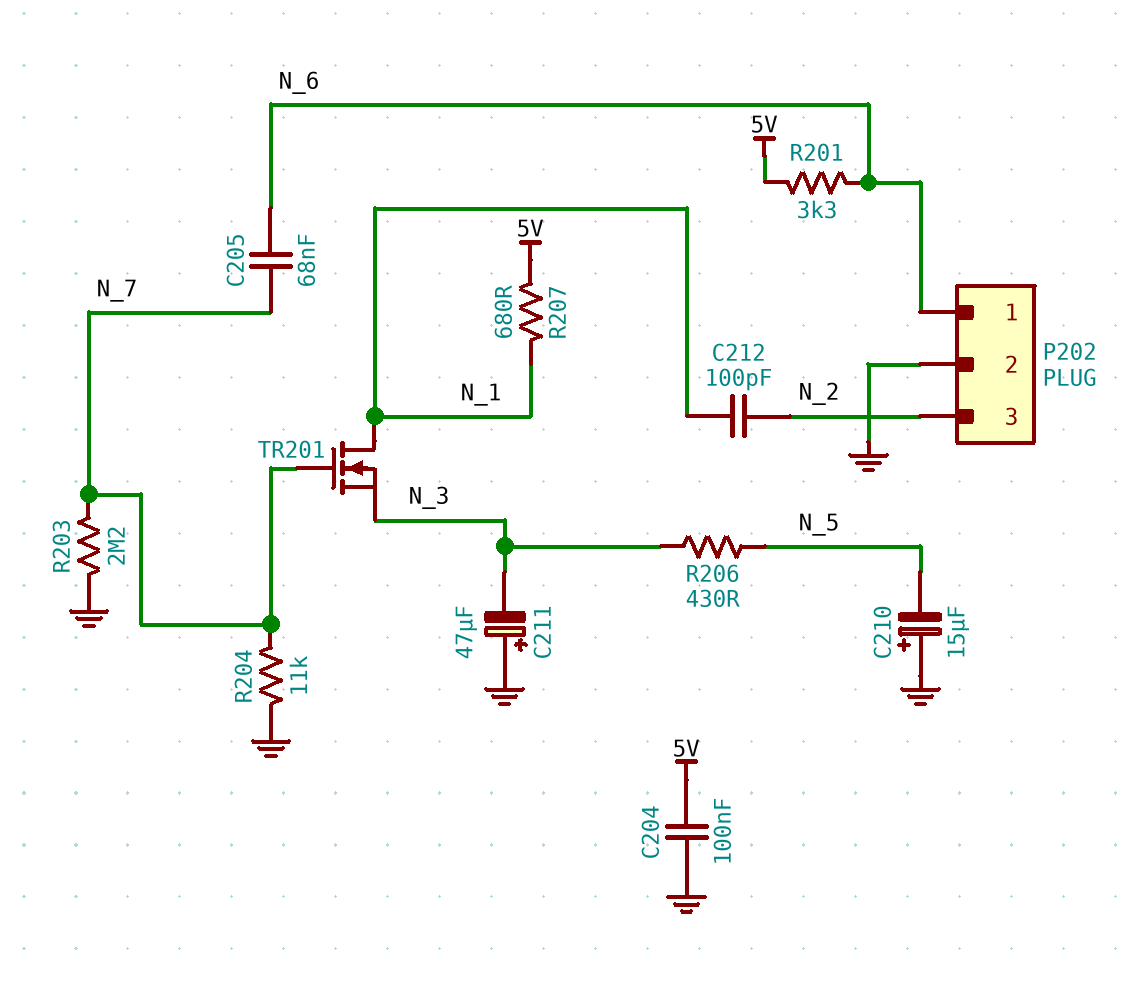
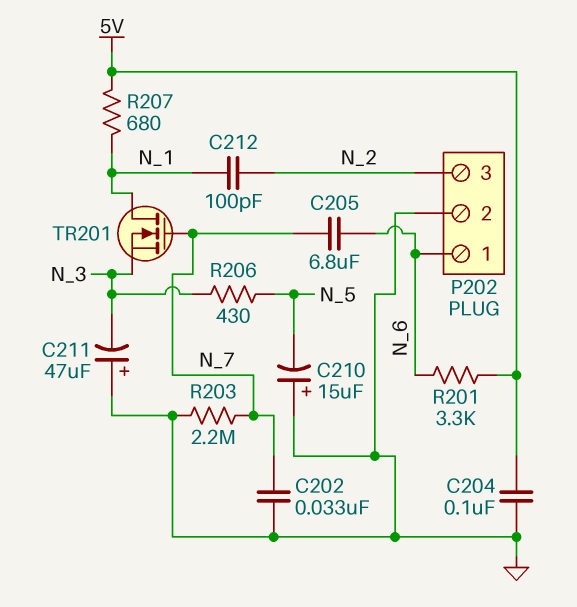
C202: none -> 33nF (GND, N_7)
C205: 68nF (N_6, N_7) -> 6.8uF (N_6, N_7)
R204: 11k (GND, N_7) -> none

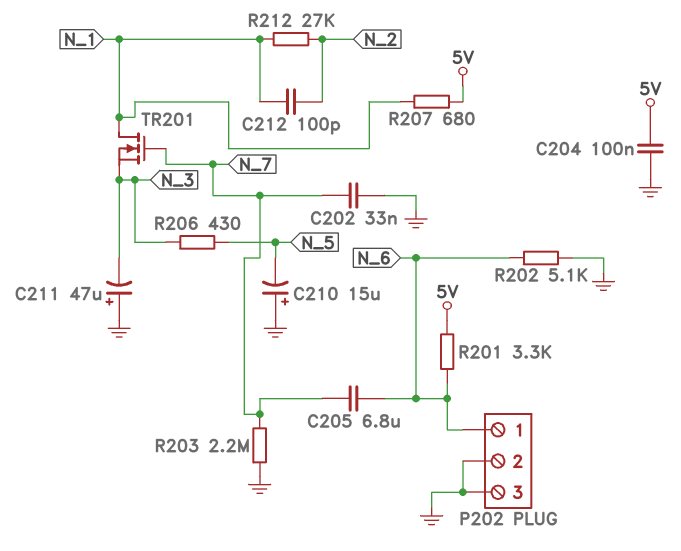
P202 pin 3: N_2 -> GND
R202: none -> 5.1k (GND, N_6)
R212: none -> 27k (N_1, N_2)

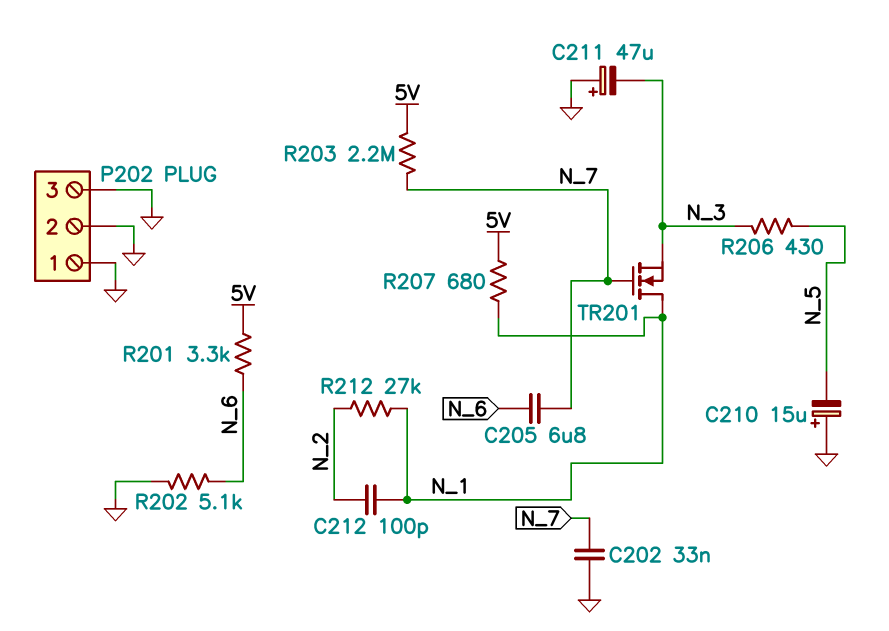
C204: 100nF (5V, GND) -> none
P202 pin 1: N_6 -> GND
R203: 2.2M (GND, N_7) -> 2.2M (5V, N_7)

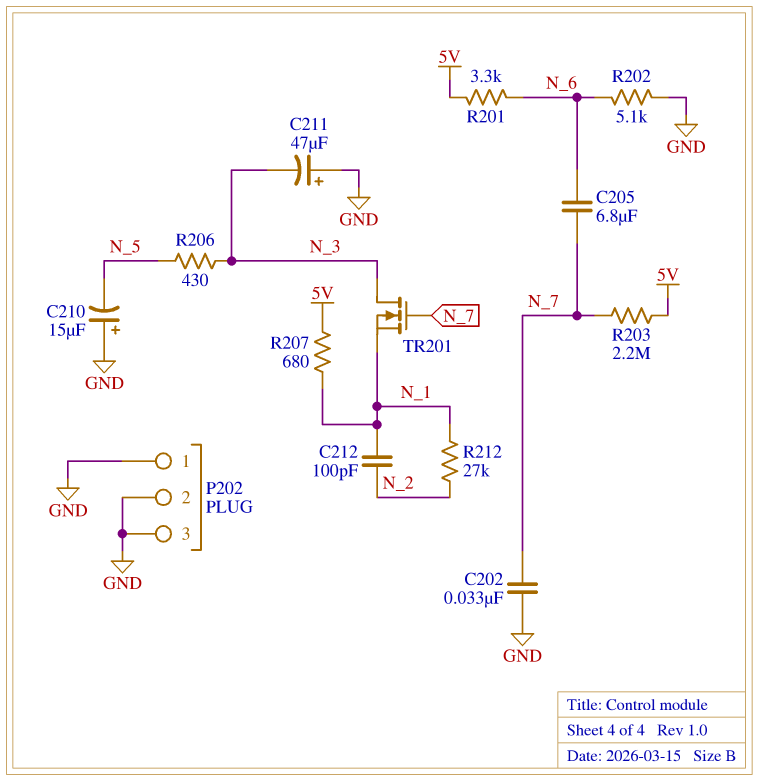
TR201: NMOS (G N_7, D N_1, S N_3) -> NMOS (G N_7, D N_3, S N_1)

